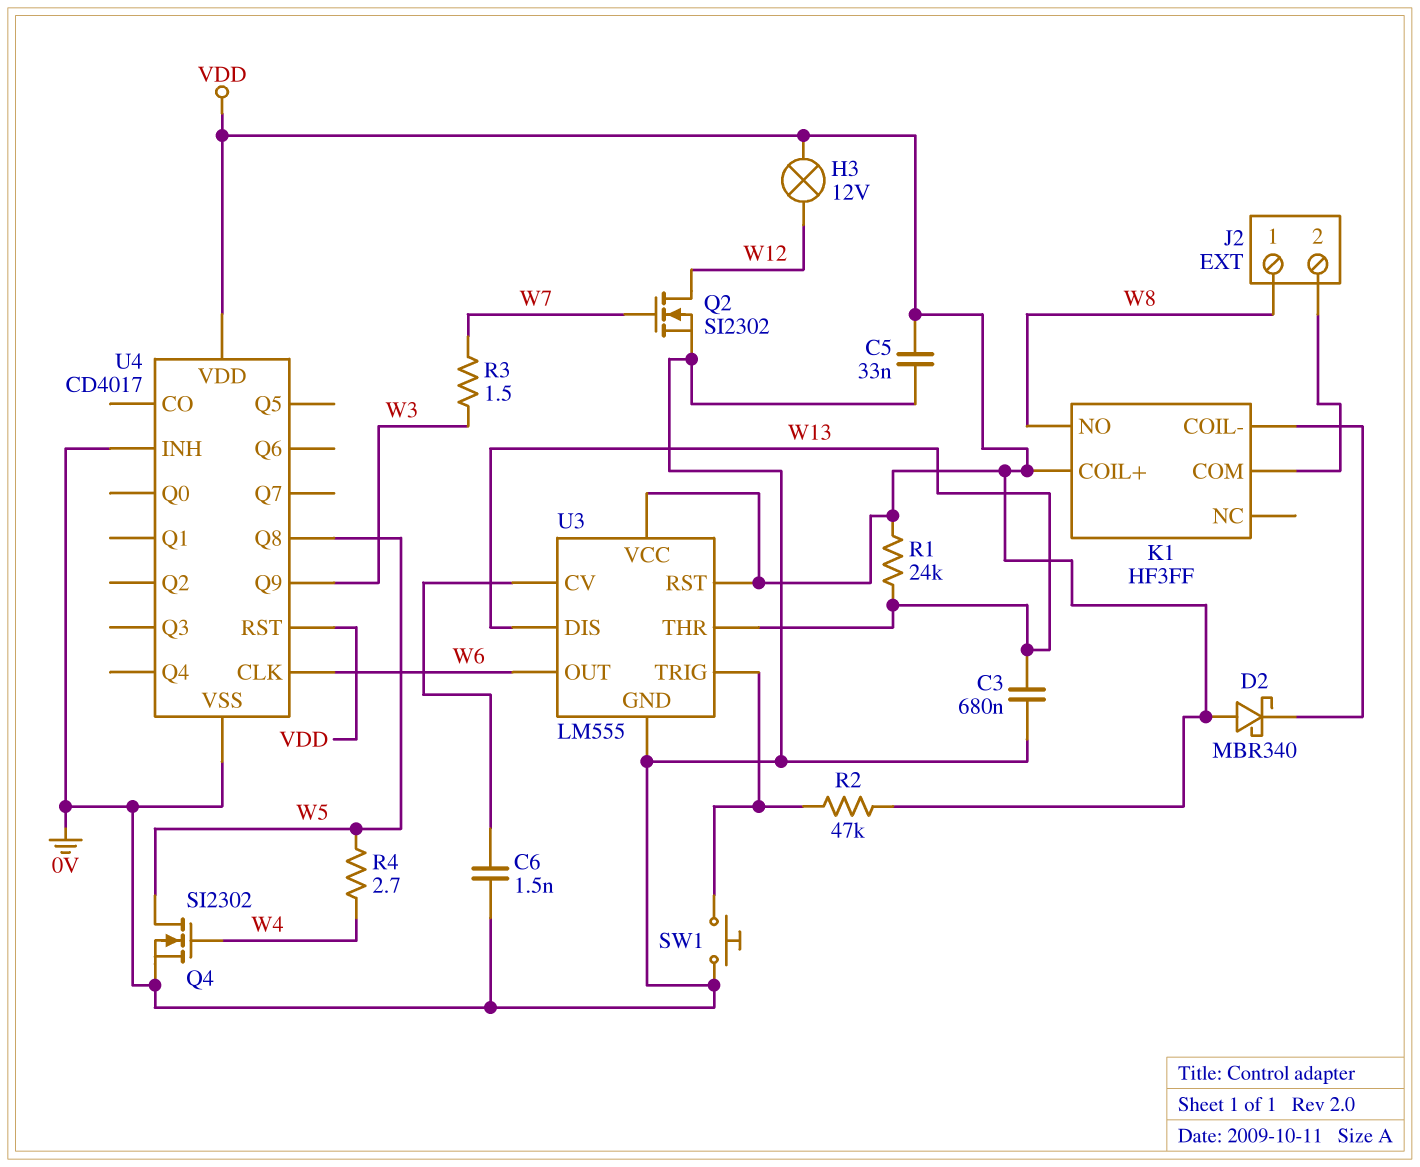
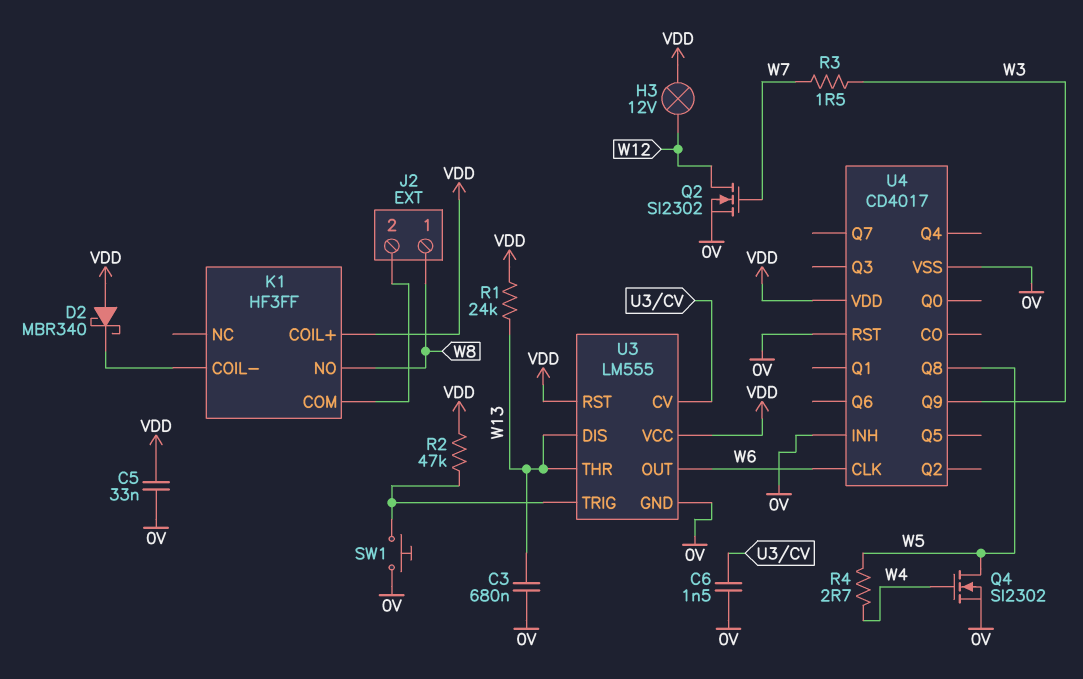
U4 pin RST: VDD -> 0V

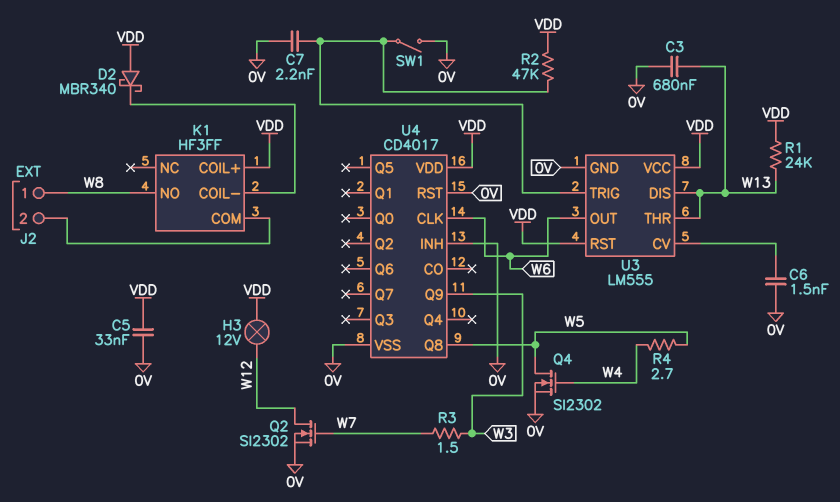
C7: none -> 2.2nF (0V, U3/TRIG)
SW1: button (0V, U3/TRIG) -> switch (0V, U3/TRIG)

